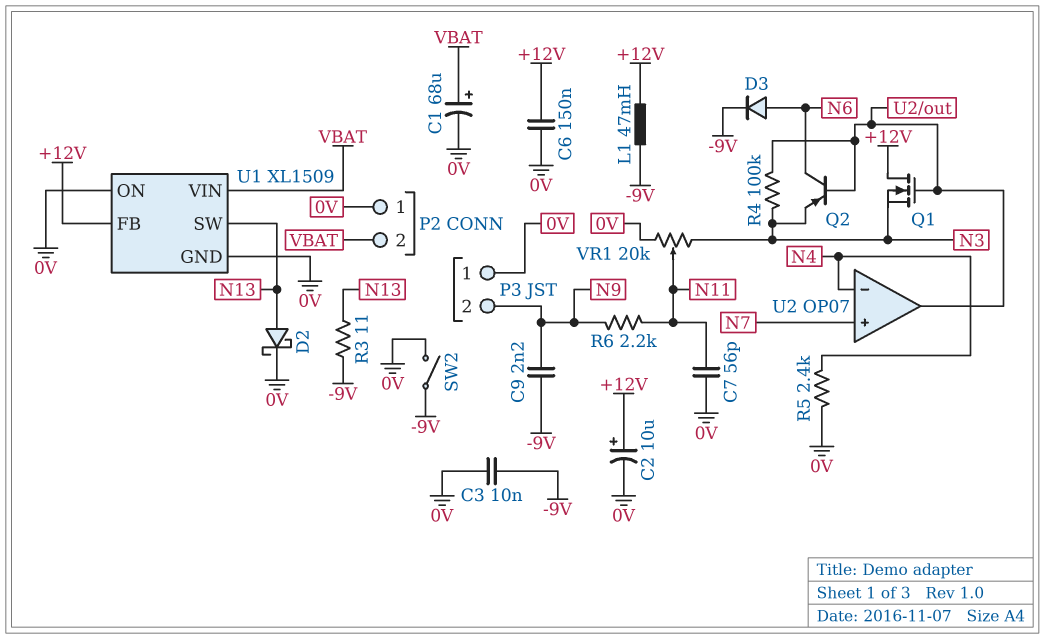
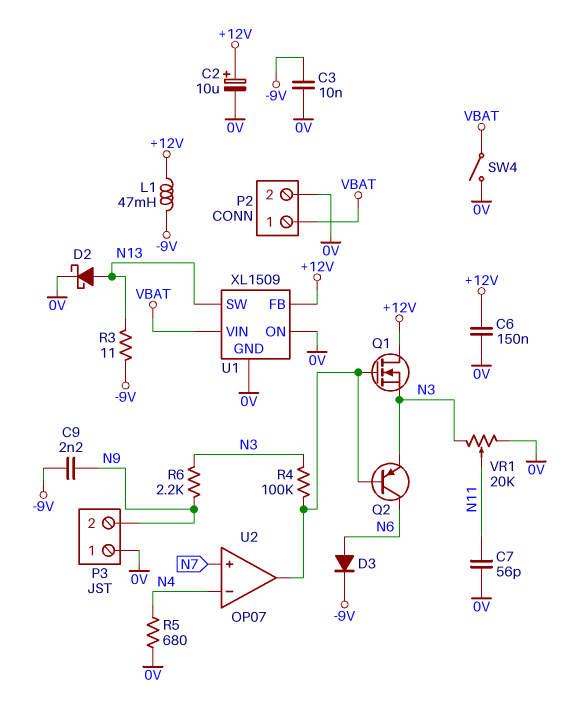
C1: 68uF (plus VBAT, minus 0V) -> none
P2 pin 1: 0V -> VBAT
P2 pin 2: VBAT -> 0V
R5: 2.4k (0V, N4) -> 680 (0V, N4)
R6: 2.2k (N9, N11) -> 2.2k (N3, N9)
SW2: switch (-9V, 0V) -> none
SW4: none -> switch (0V, VBAT)

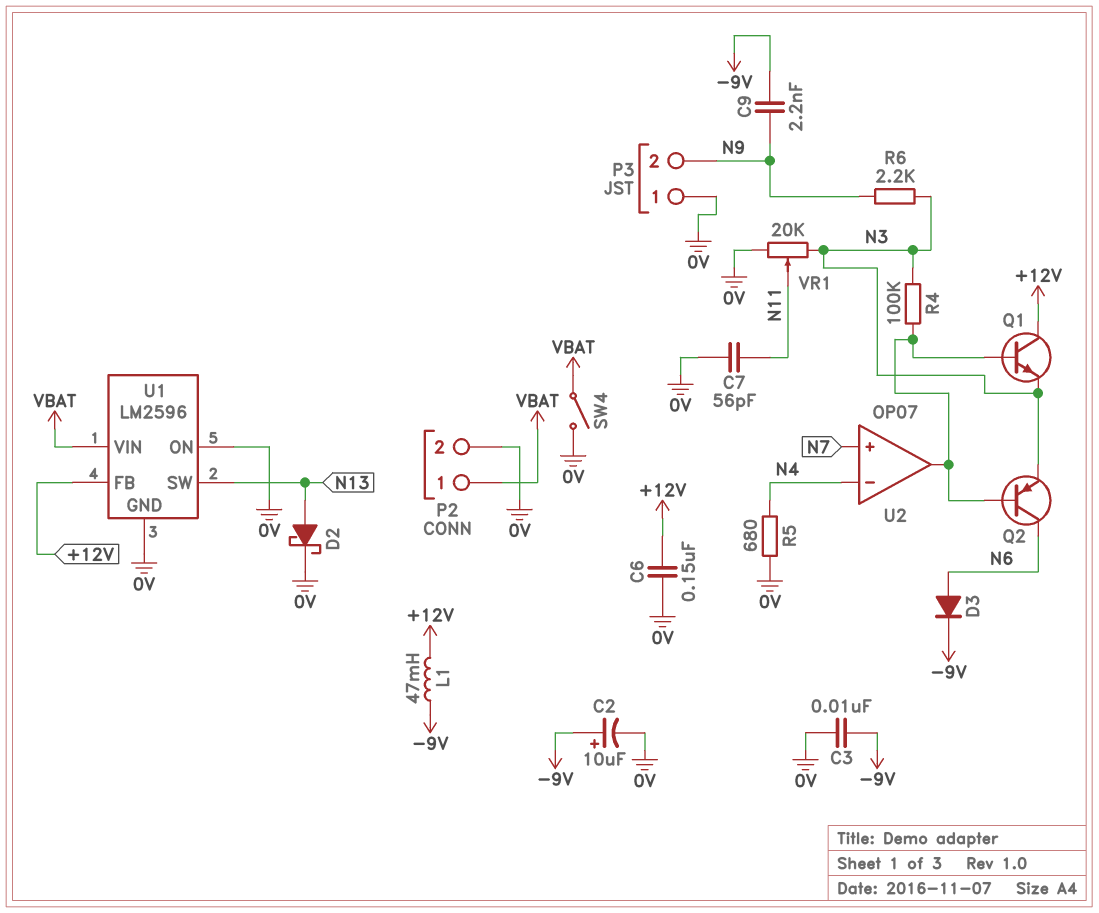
C2: 10uF (plus +12V, minus 0V) -> 10uF (plus -9V, minus 0V)
Q1: NMOS (G U2/out, D +12V, S N3) -> NPN (B U2/out, C +12V, E N3)
R3: 11 (-9V, N13) -> none
U1: XL1509 -> LM2596

